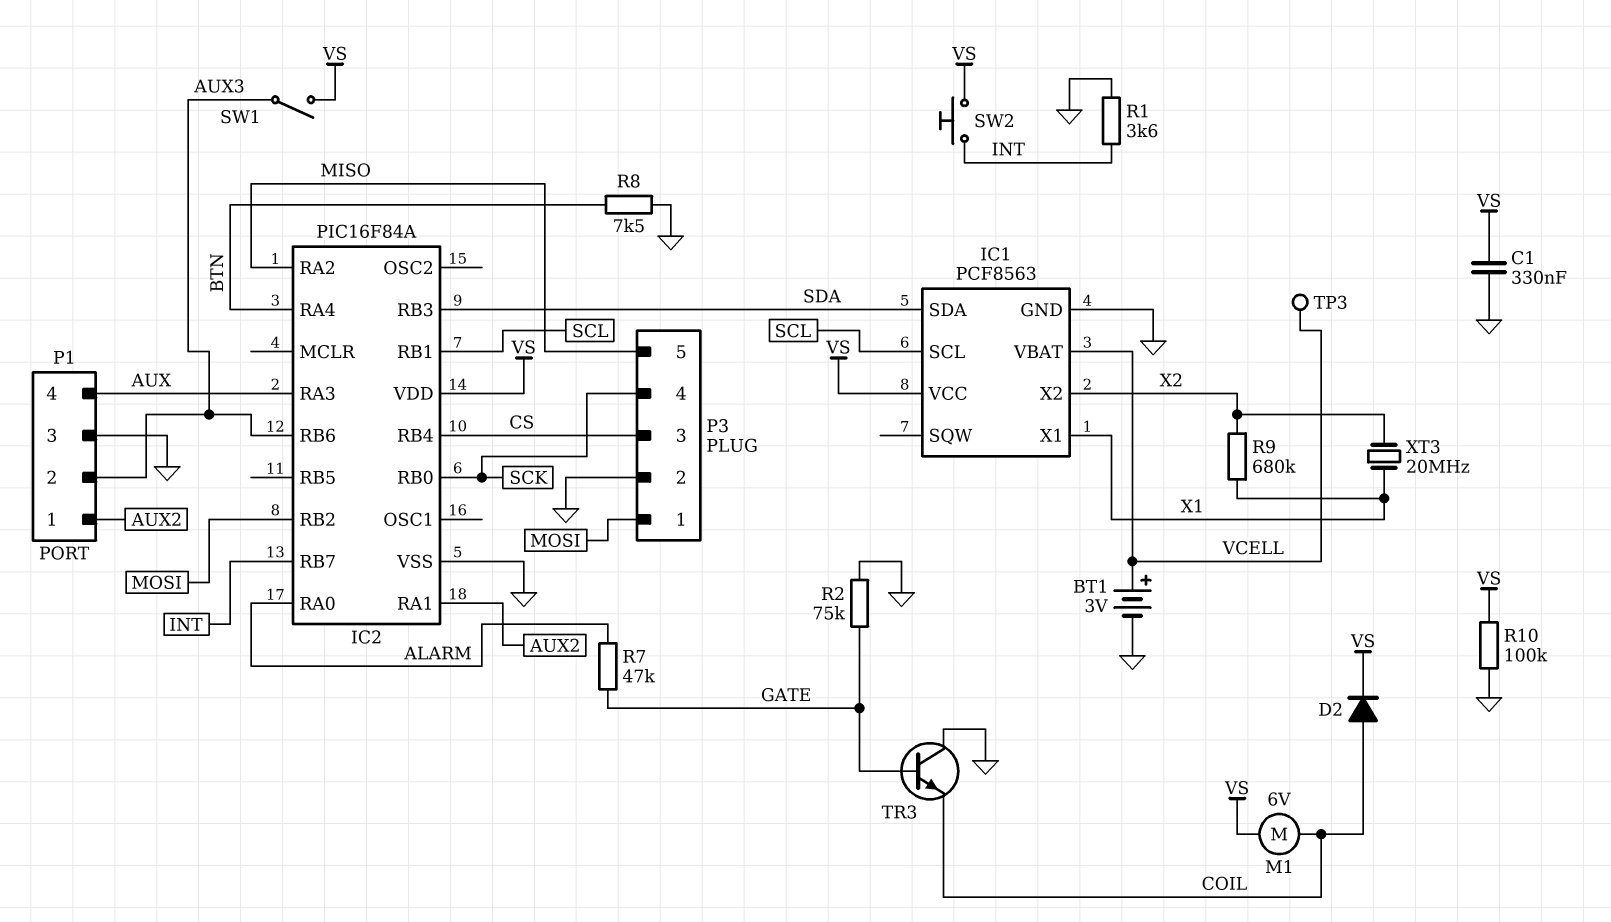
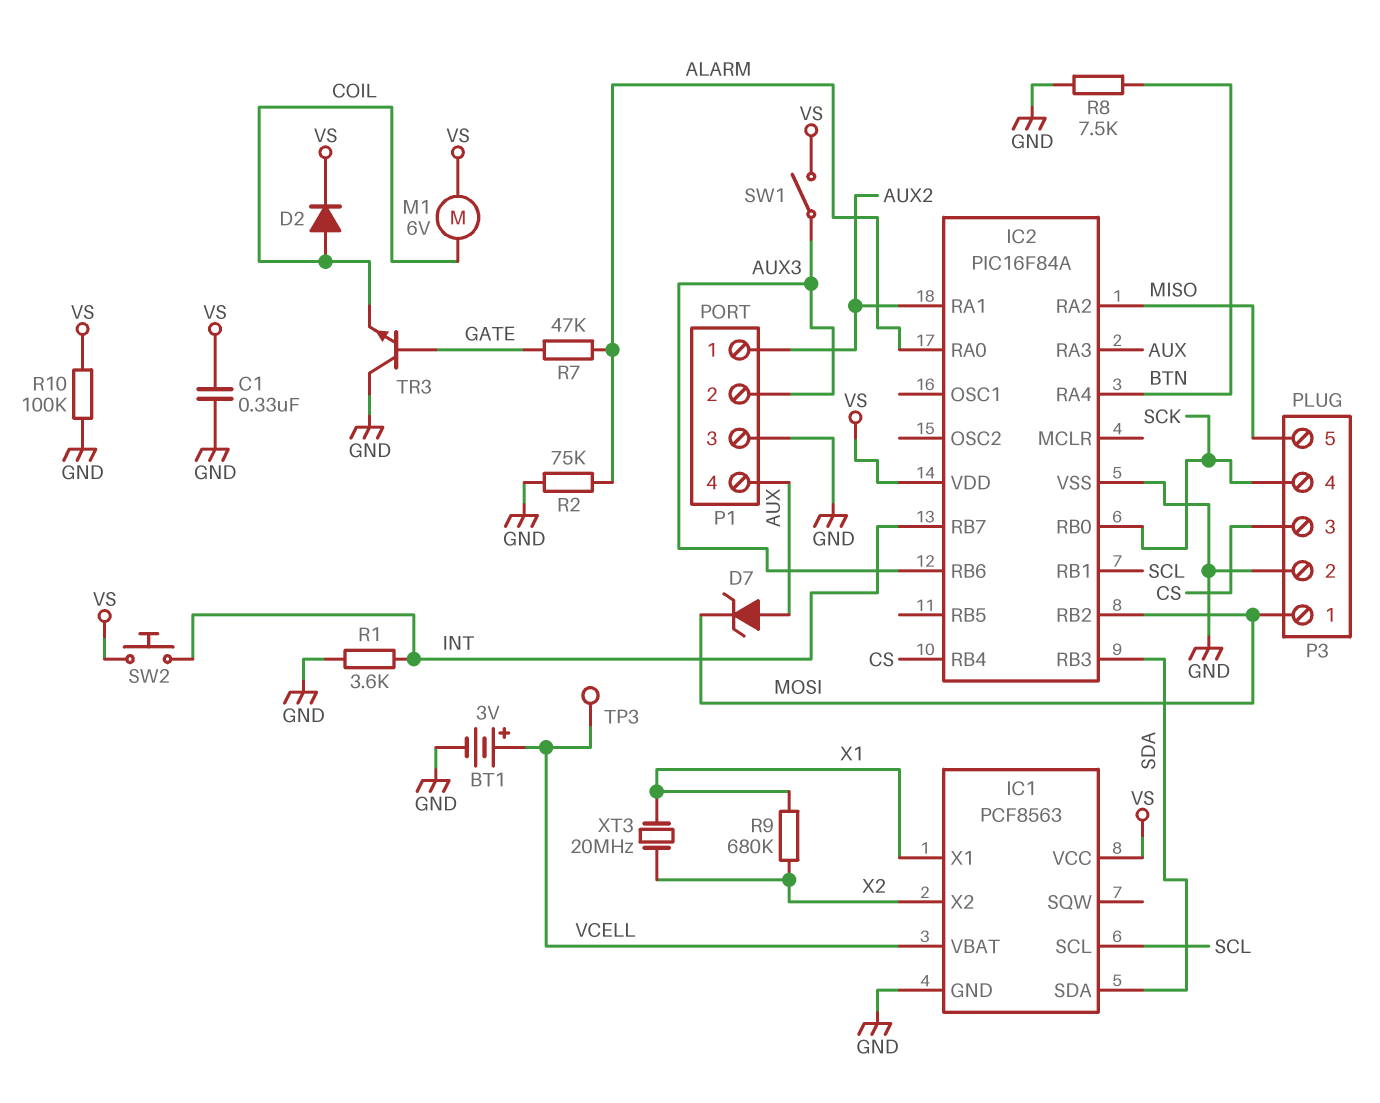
D7: none -> zener (A AUX, K MOSI)
R2: 75k (GATE, GND) -> 75k (ALARM, GND)

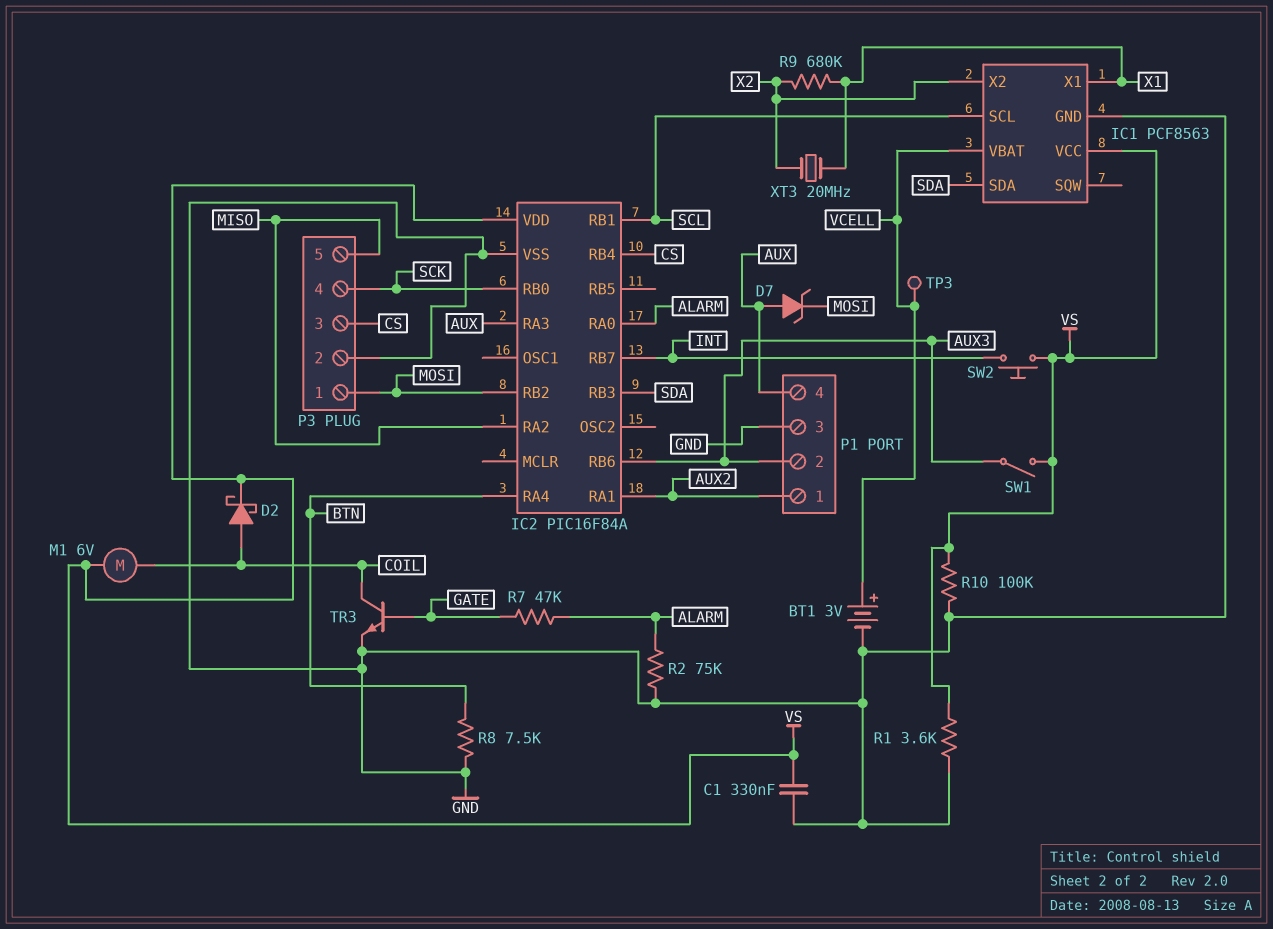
D2: diode (A COIL, K VS) -> schottky (A COIL, K VS)
R1: 3.6k (GND, INT) -> 3.6k (GND, VS)
TR3: NPN (B GATE, C GND, E COIL) -> NPN (B GATE, C COIL, E GND)

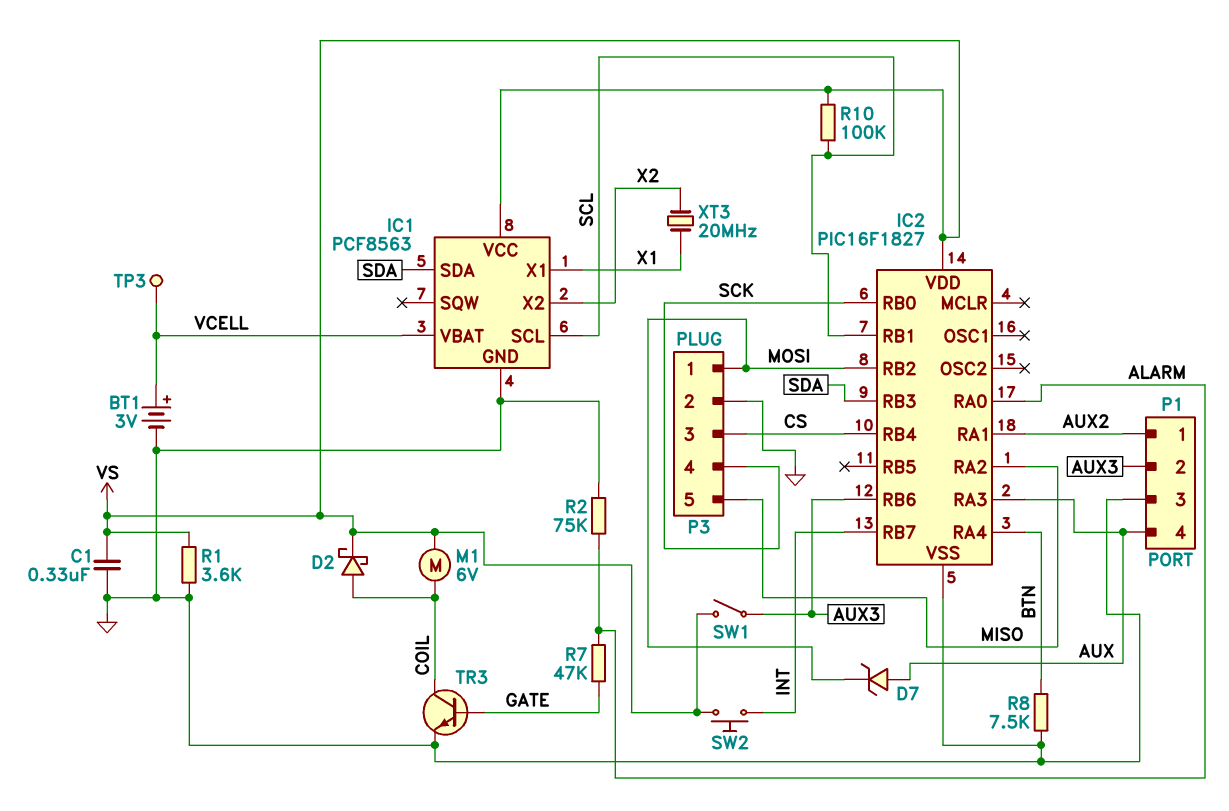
IC2: PIC16F84A -> PIC16F1827
R9: 680k (X1, X2) -> none
R10: 100k (GND, VS) -> 100k (SCL, VS)

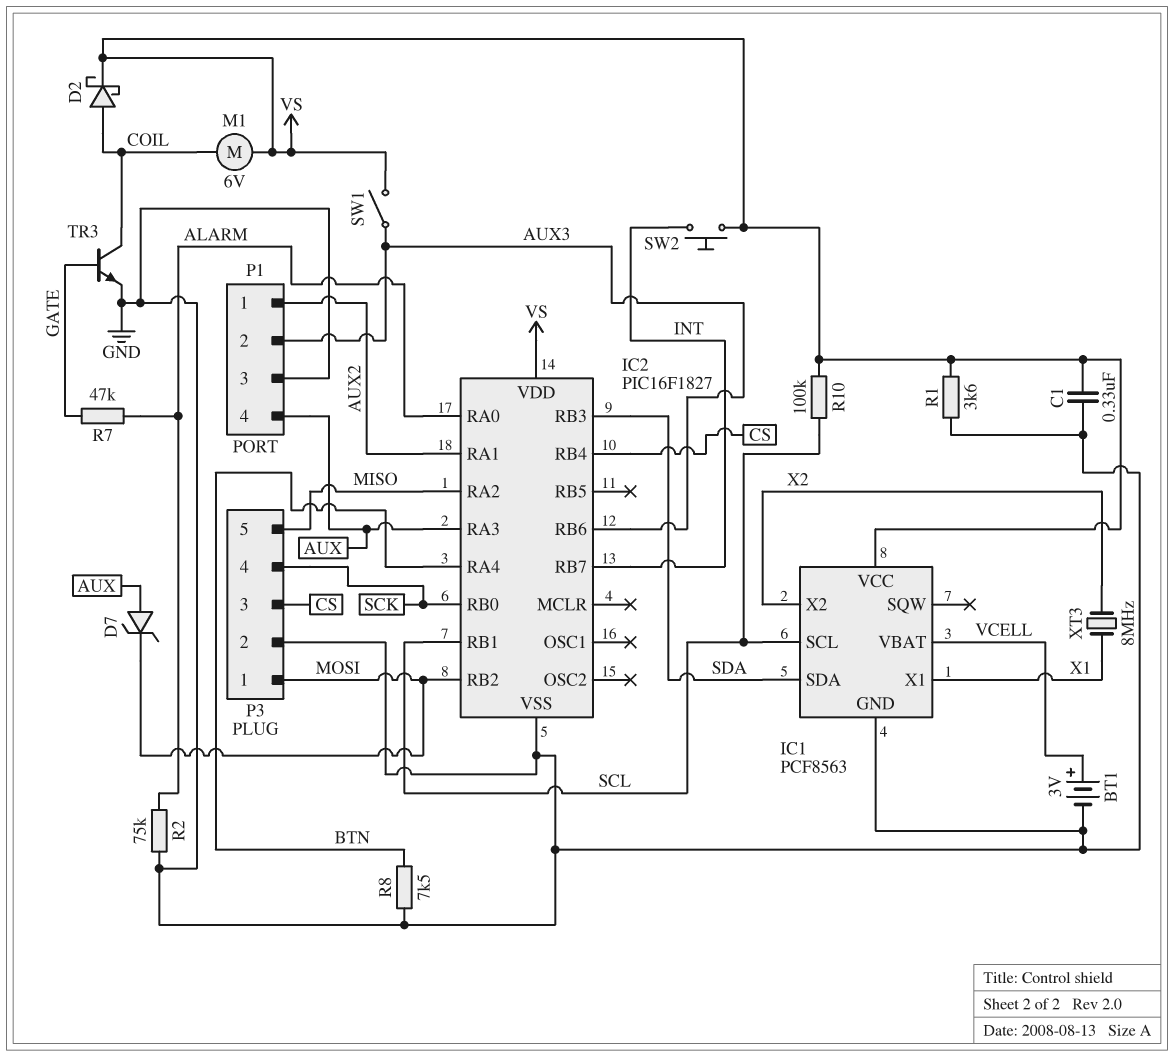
TP3: test point (VCELL) -> none
XT3: 20MHz (X1, X2) -> 8MHz (X1, X2)

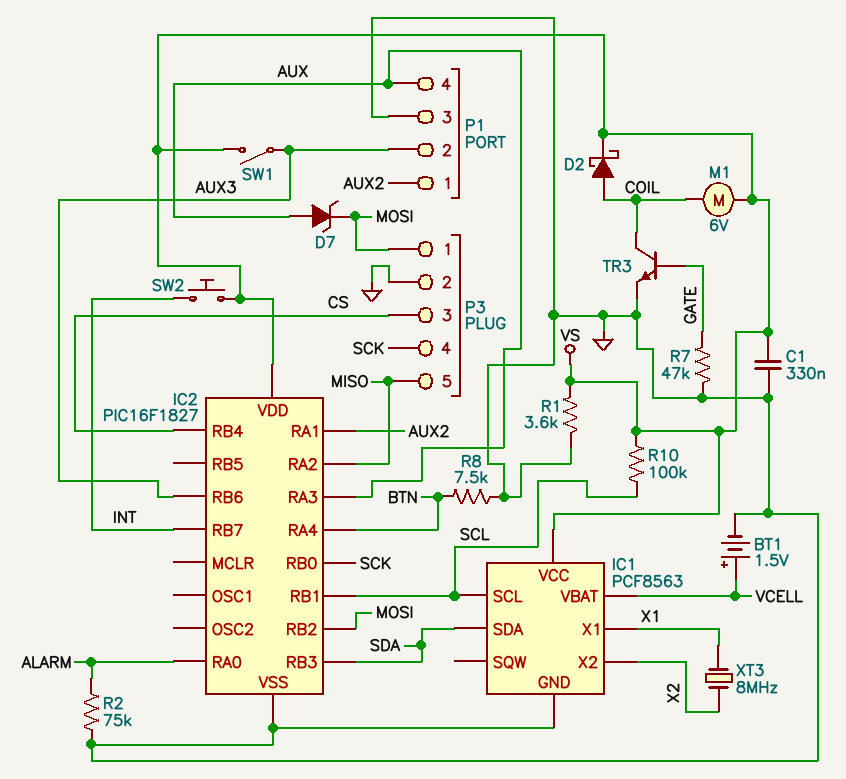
BT1: 3V (plus VCELL, minus GND) -> 1.5V (plus VCELL, minus GND)
R7: 47k (ALARM, GATE) -> 47k (GATE, GND)

